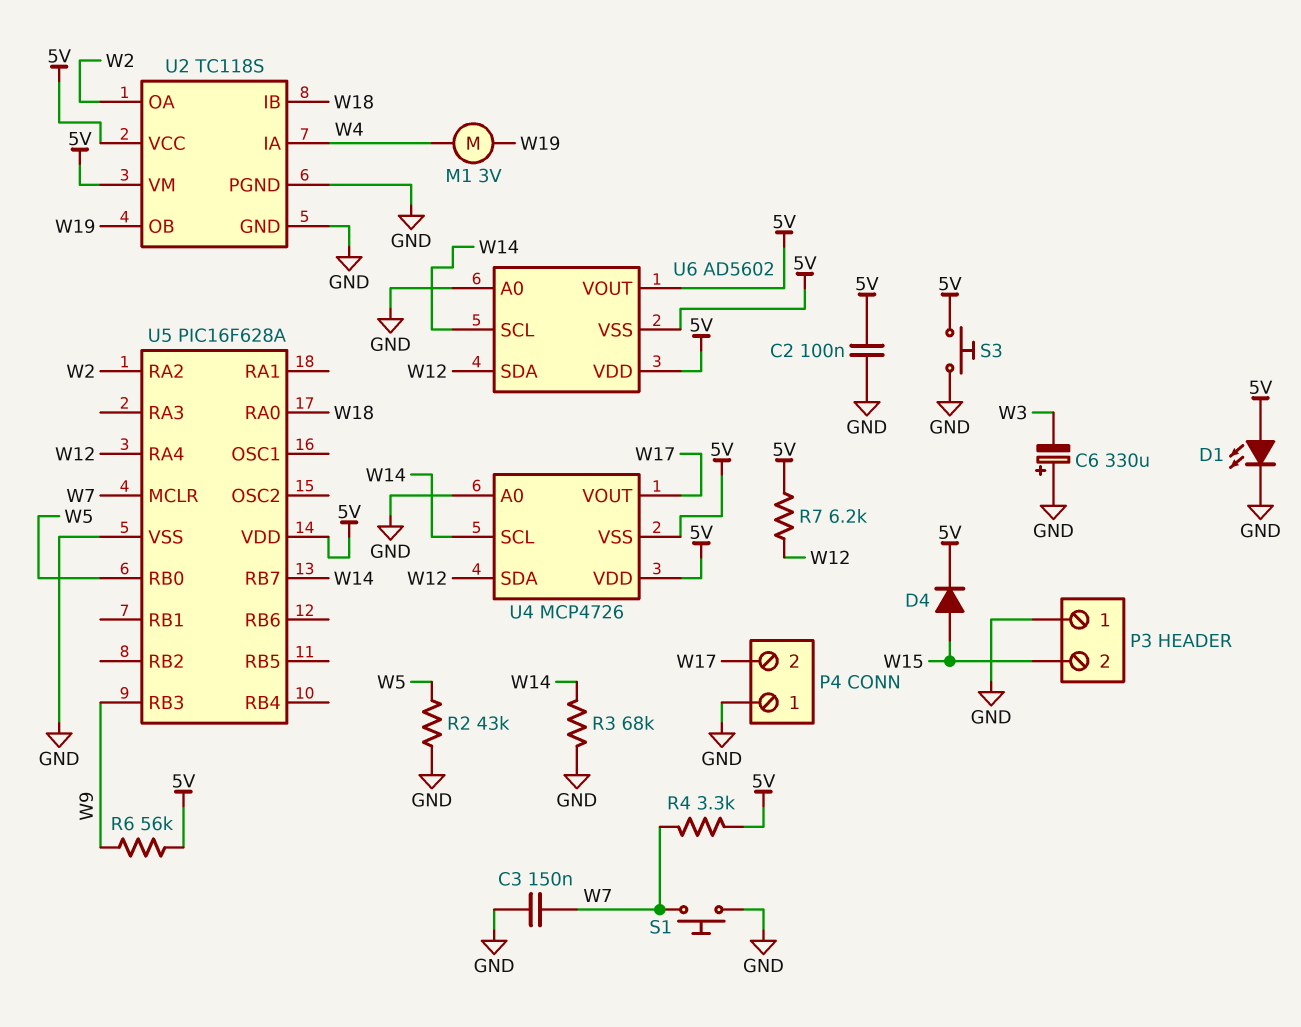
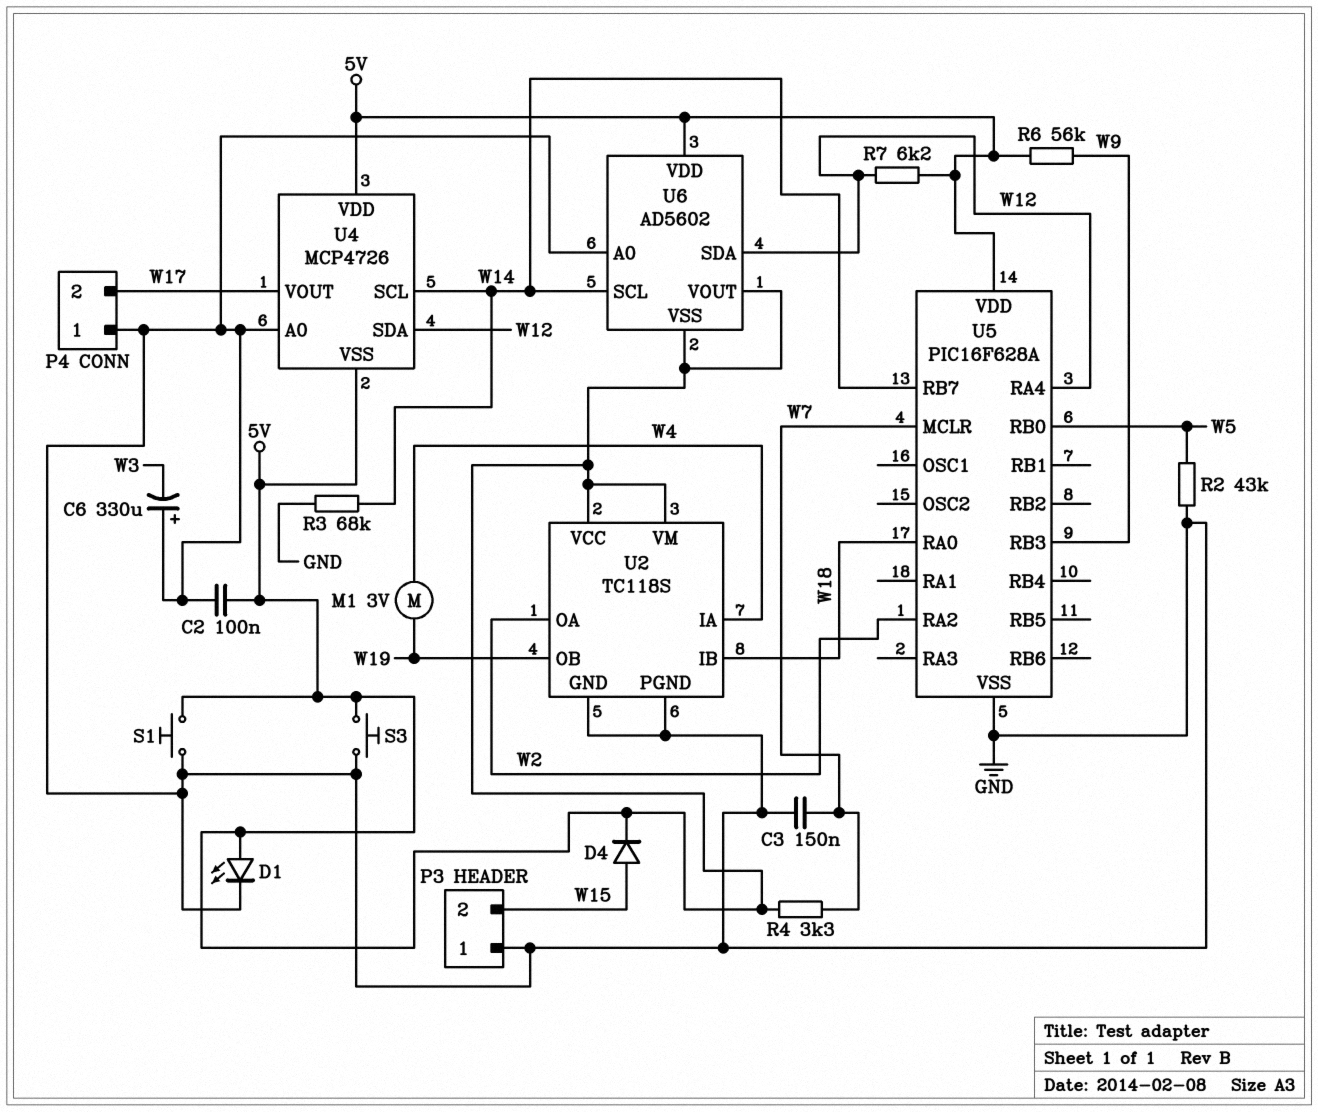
S1: button (GND, W7) -> button (5V, GND)

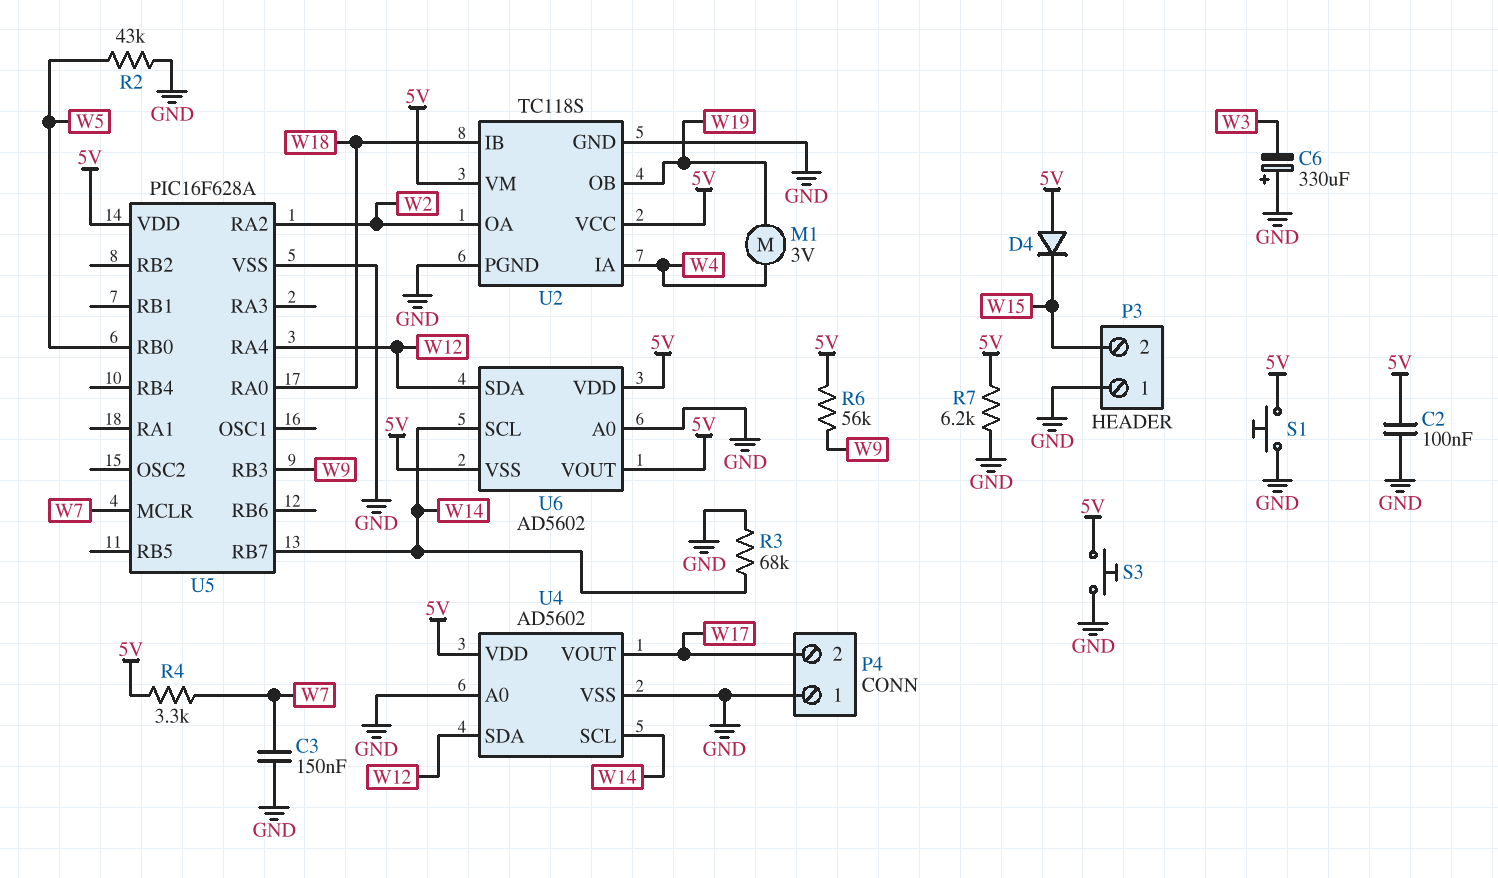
D1: LED (A 5V, K GND) -> none
D4: diode (A W15, K 5V) -> diode (A 5V, K W15)
R7: 6.2k (5V, W12) -> 6.2k (5V, GND)
U4: MCP4726 -> AD5602
U4 pin VSS: 5V -> GND

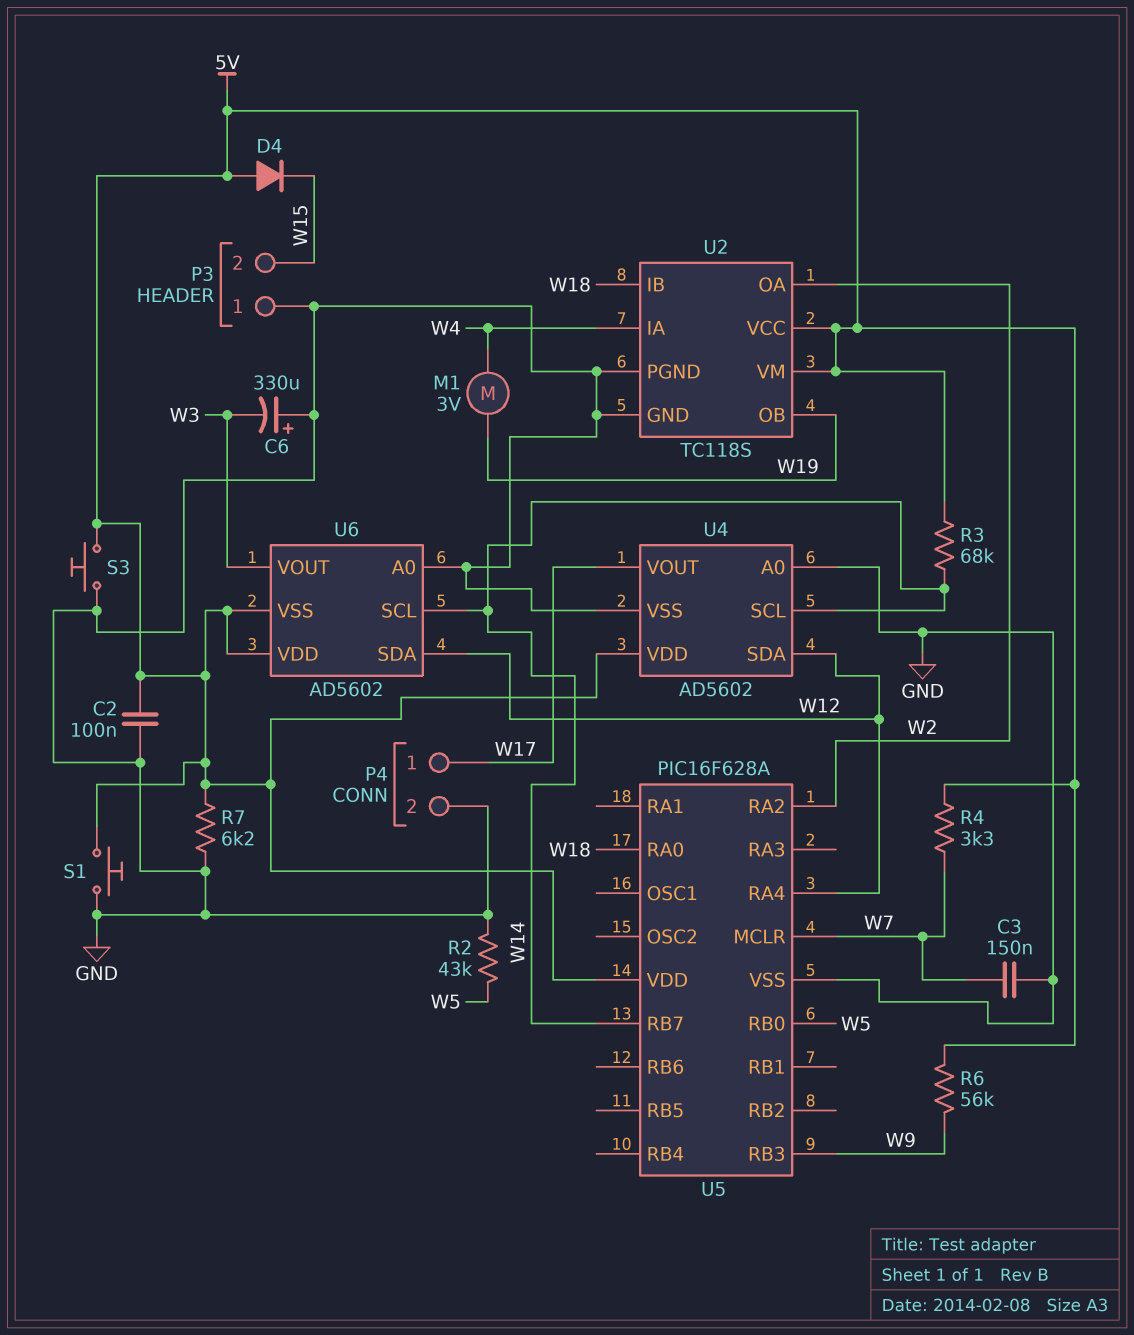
P4 pin 1: GND -> W17
P4 pin 2: W17 -> GND
R3: 68k (GND, W14) -> 68k (5V, W14)
U6 pin VOUT: 5V -> W3

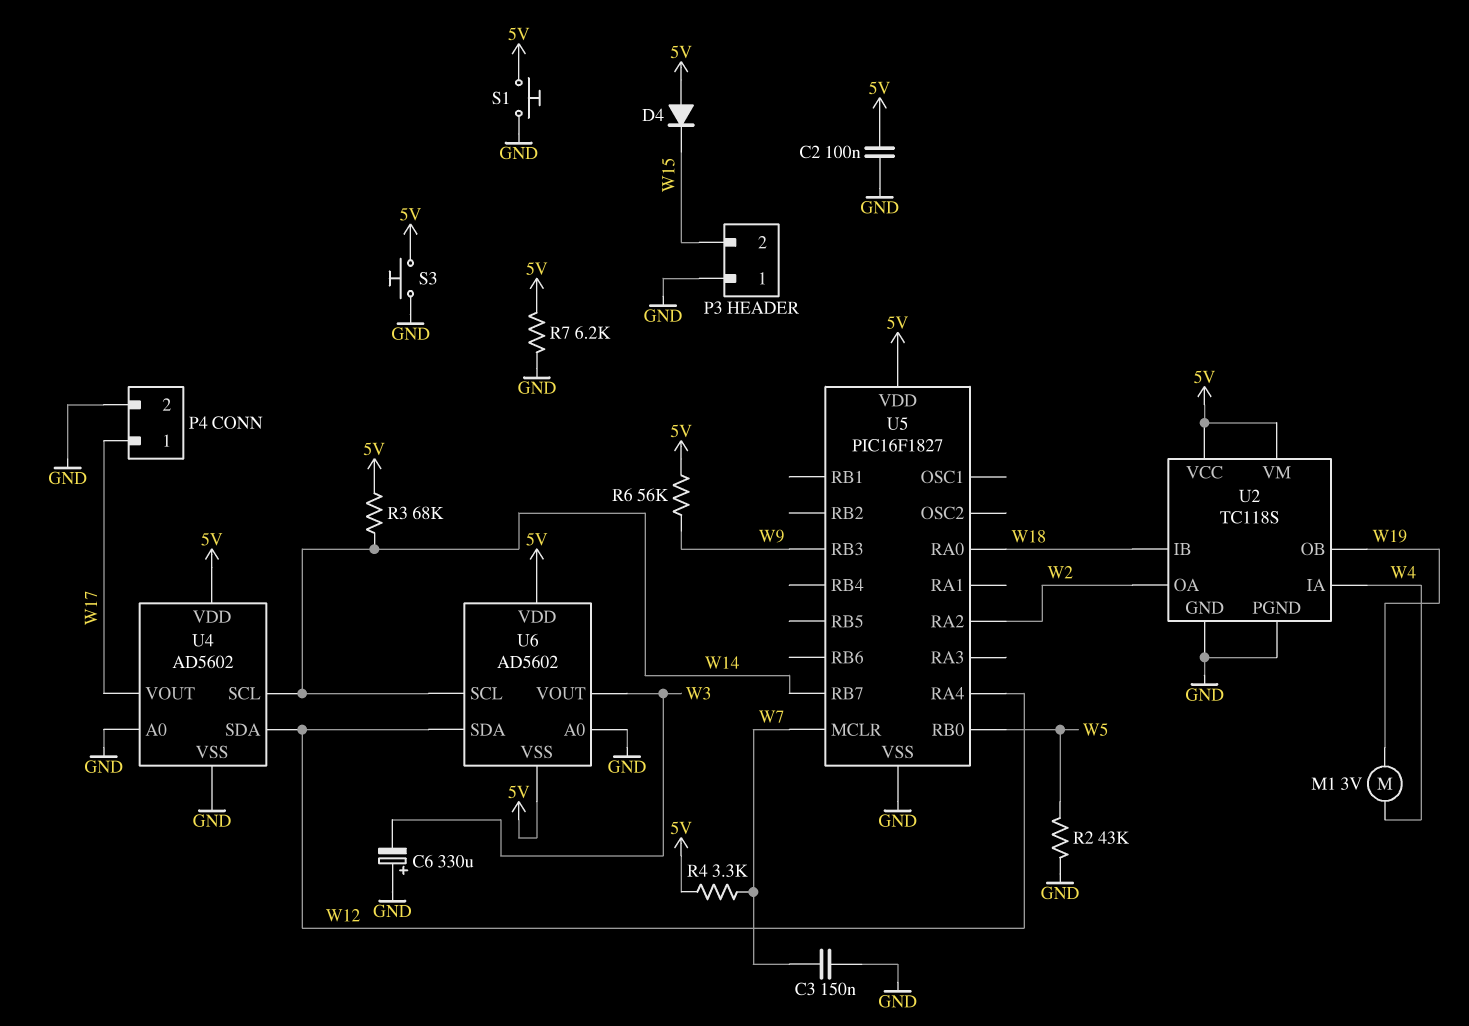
U5: PIC16F628A -> PIC16F1827

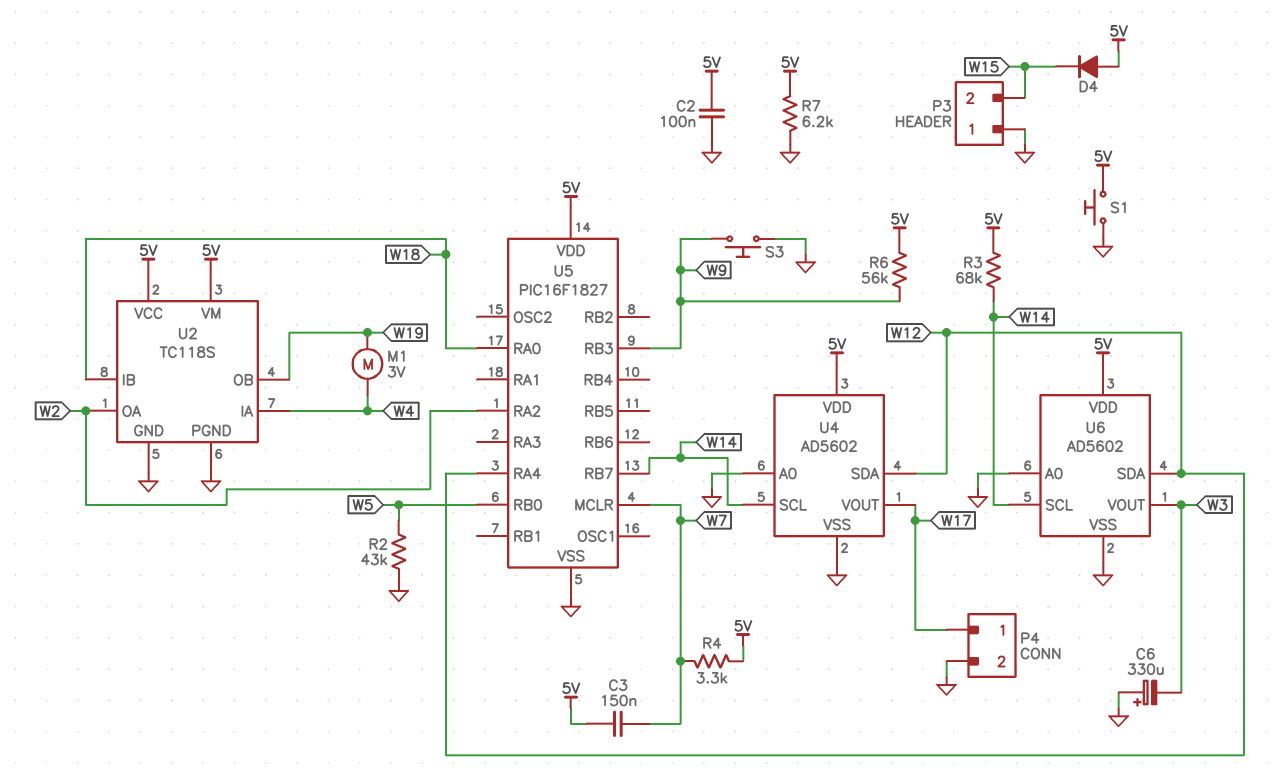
C3: 150nF (GND, W7) -> 150nF (5V, W7)
S3: button (5V, GND) -> button (GND, W9)
U6 pin VSS: 5V -> GND

